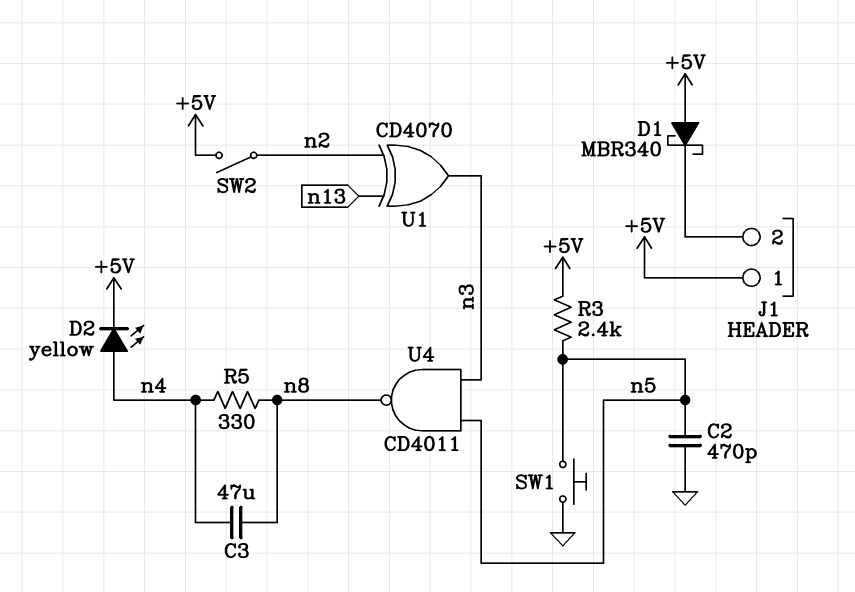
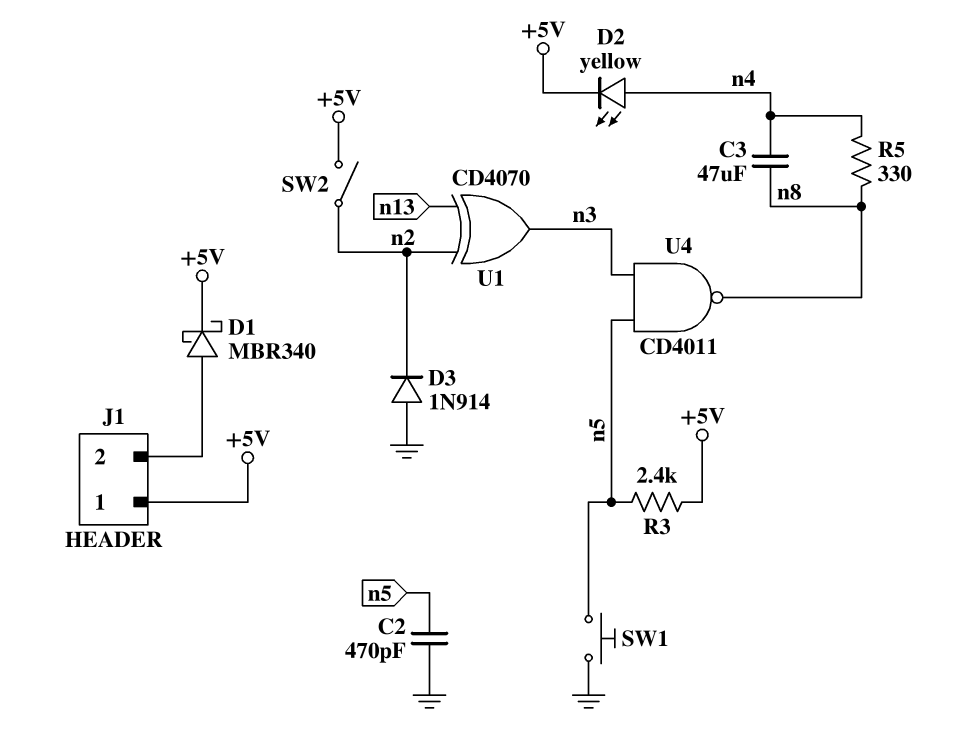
D1: schottky MBR340 (A +5V, K J1/2) -> schottky MBR340 (A J1/2, K +5V)
D3: none -> diode 1N914 (A GND, K n2)

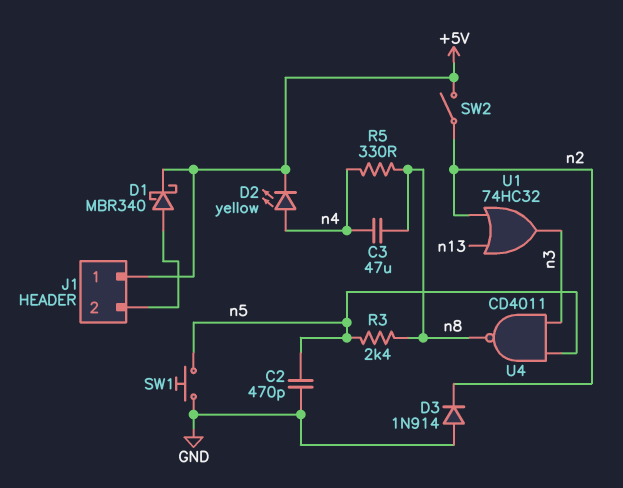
R3: 2.4k (+5V, n5) -> 2.4k (n5, n8)
U1: XOR CD4070 (in n2, in n13, out n3) -> OR 74HC32 (in n2, in n13, out n3)

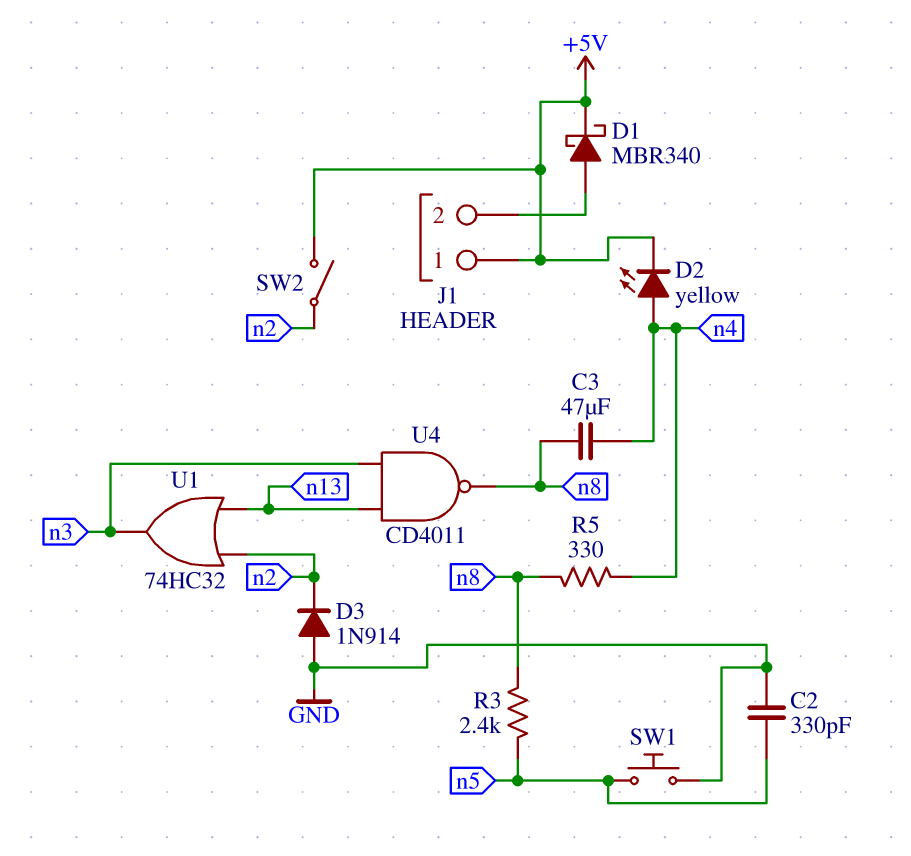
C2: 470pF (GND, n5) -> 330pF (GND, n5)
U4: NAND CD4011 (in n3, in n5, out n8) -> NAND CD4011 (in n3, in n13, out n8)

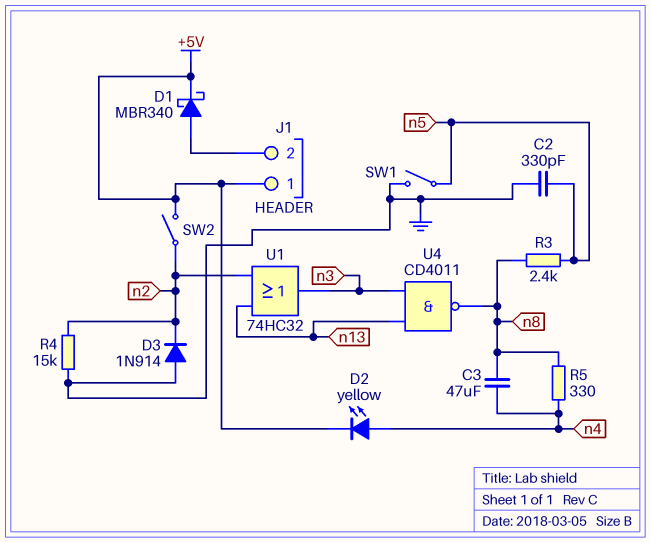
R4: none -> 15k (GND, n2)
SW1: button (GND, n5) -> switch (GND, n5)

